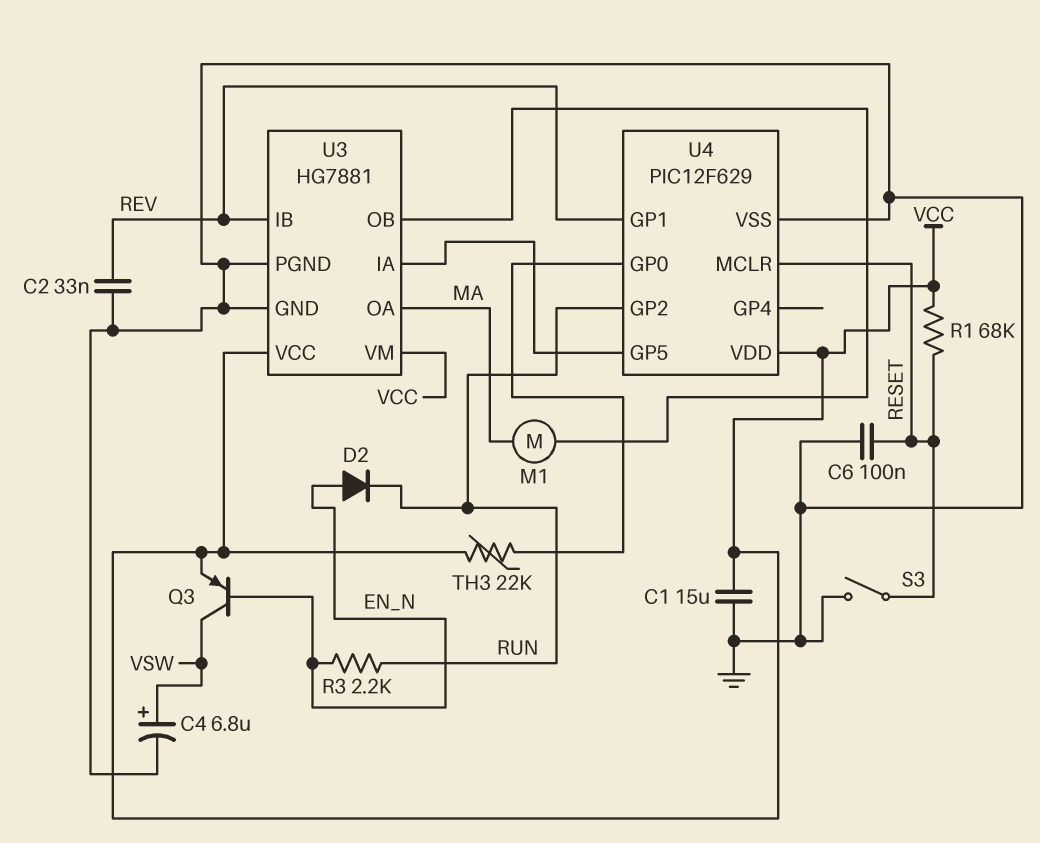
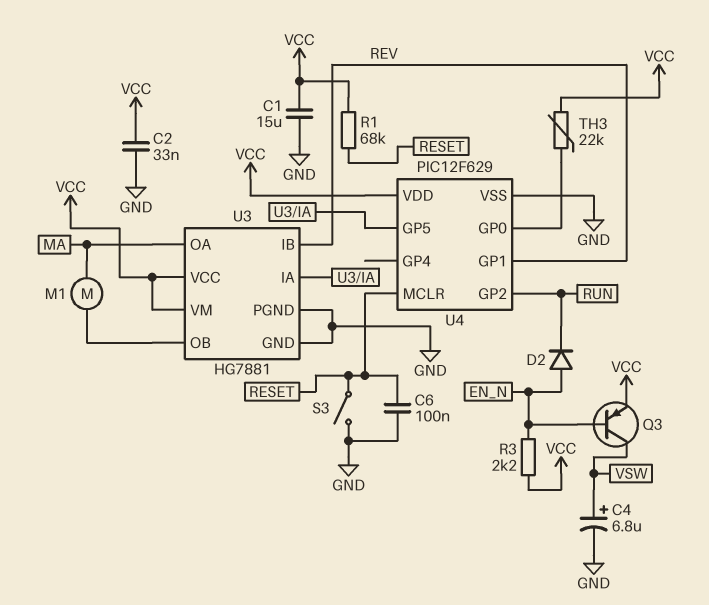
C2: 33nF (GND, REV) -> 33nF (GND, VCC)
R3: 2.2k (EN_N, RUN) -> 2.2k (EN_N, VCC)

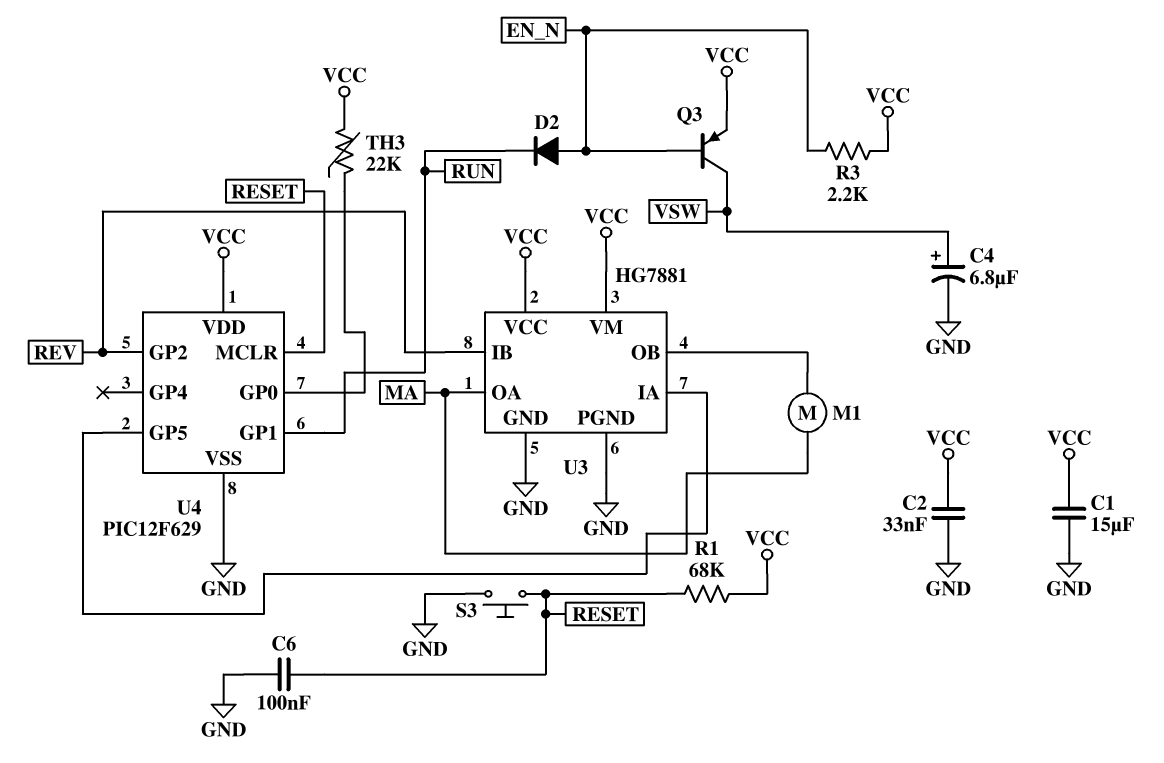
S3: switch (GND, RESET) -> button (GND, RESET)
U4 pin GP1: REV -> RUN
U4 pin GP2: RUN -> REV

